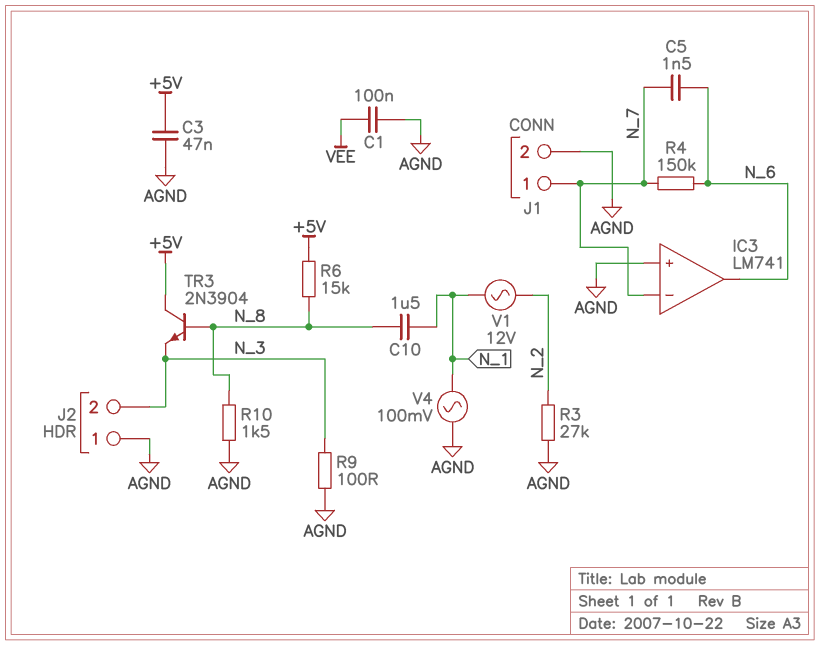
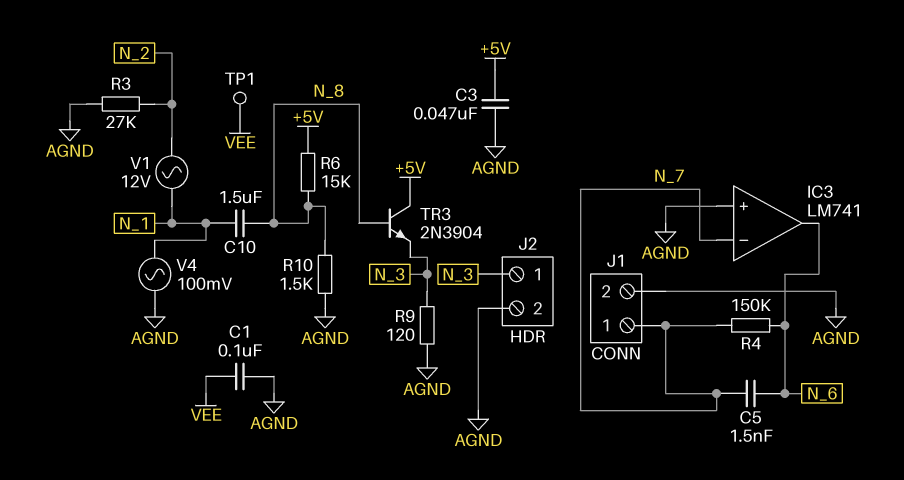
J2 pin 1: AGND -> N_3
J2 pin 2: N_3 -> AGND
R9: 100 (AGND, N_3) -> 120 (AGND, N_3)
TP1: none -> test point (VEE)

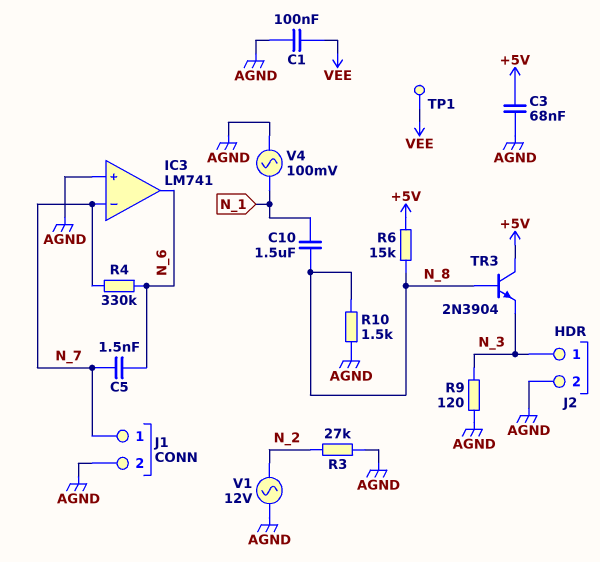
C3: 47nF (+5V, AGND) -> 68nF (+5V, AGND)
R4: 150k (N_6, N_7) -> 330k (N_6, N_7)
V1: AC 12V (N_1, N_2) -> AC 12V (AGND, N_2)

